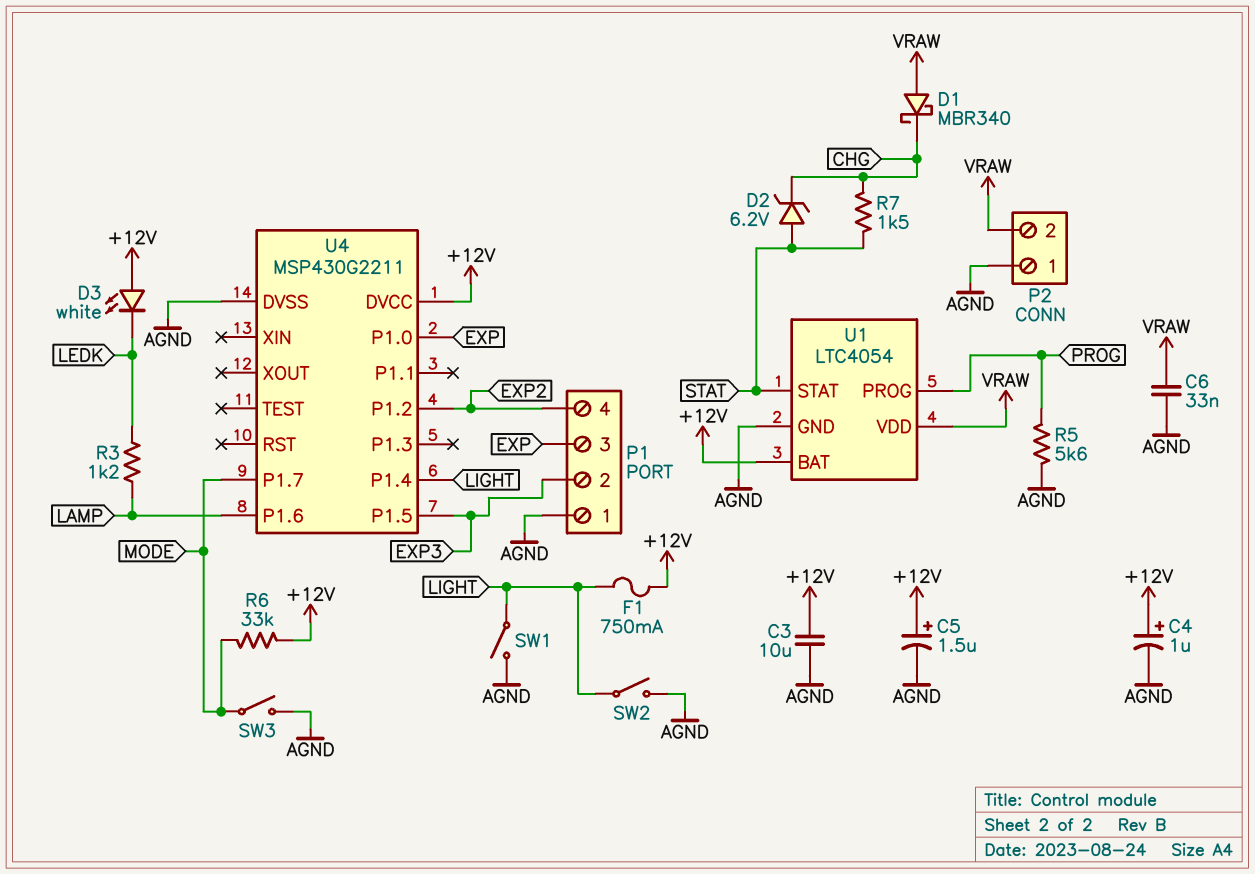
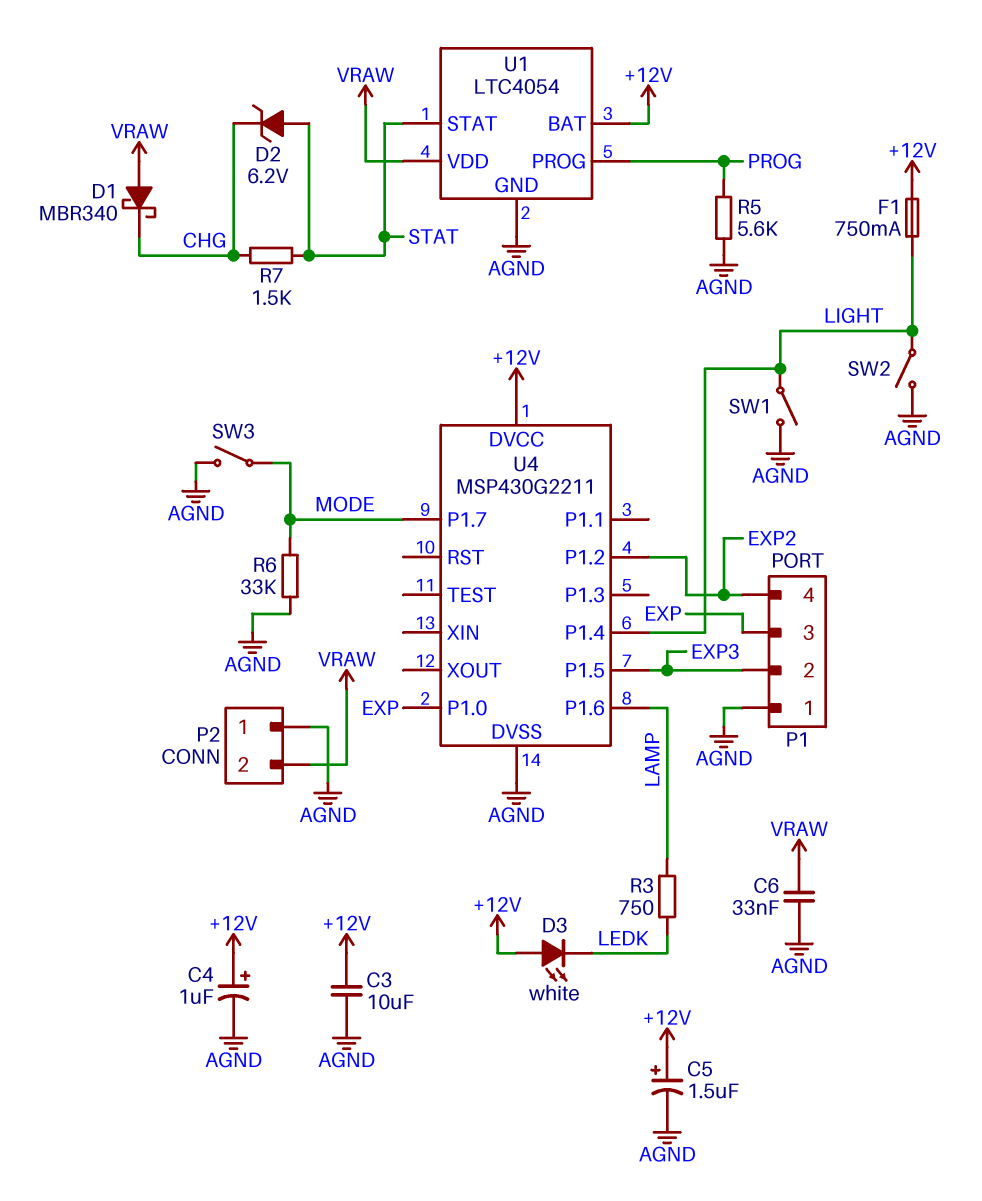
R3: 1.2k (LAMP, LEDK) -> 750 (LAMP, LEDK)
R6: 33k (+12V, MODE) -> 33k (AGND, MODE)

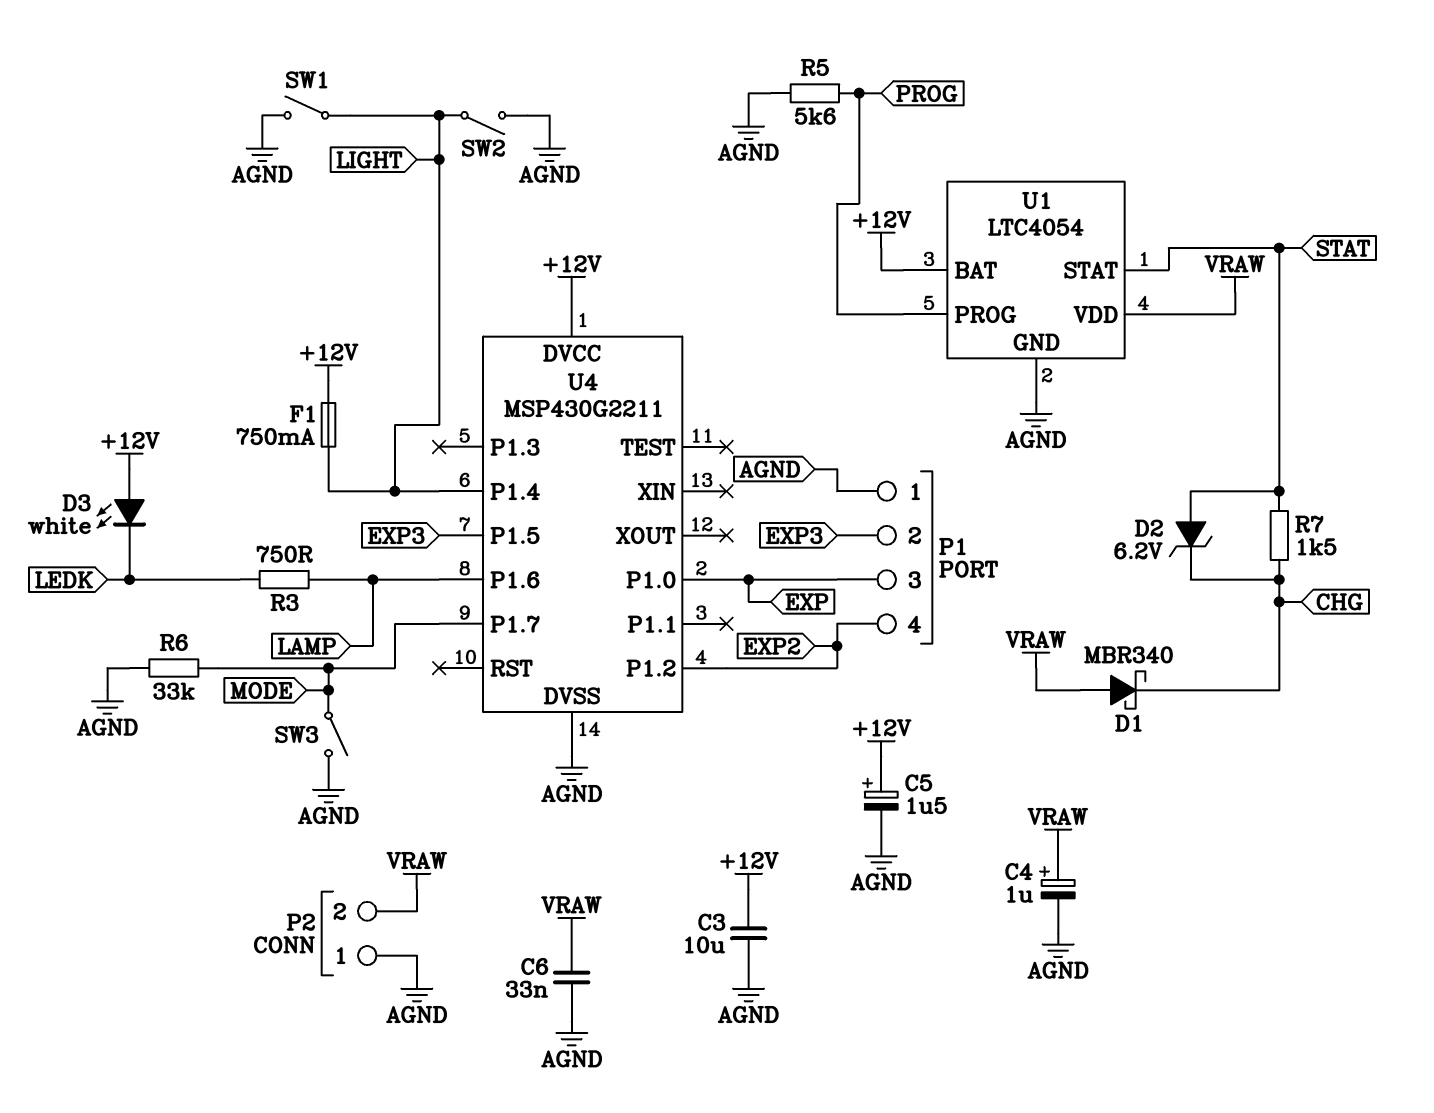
C4: 1uF (plus +12V, minus AGND) -> 1uF (plus VRAW, minus AGND)

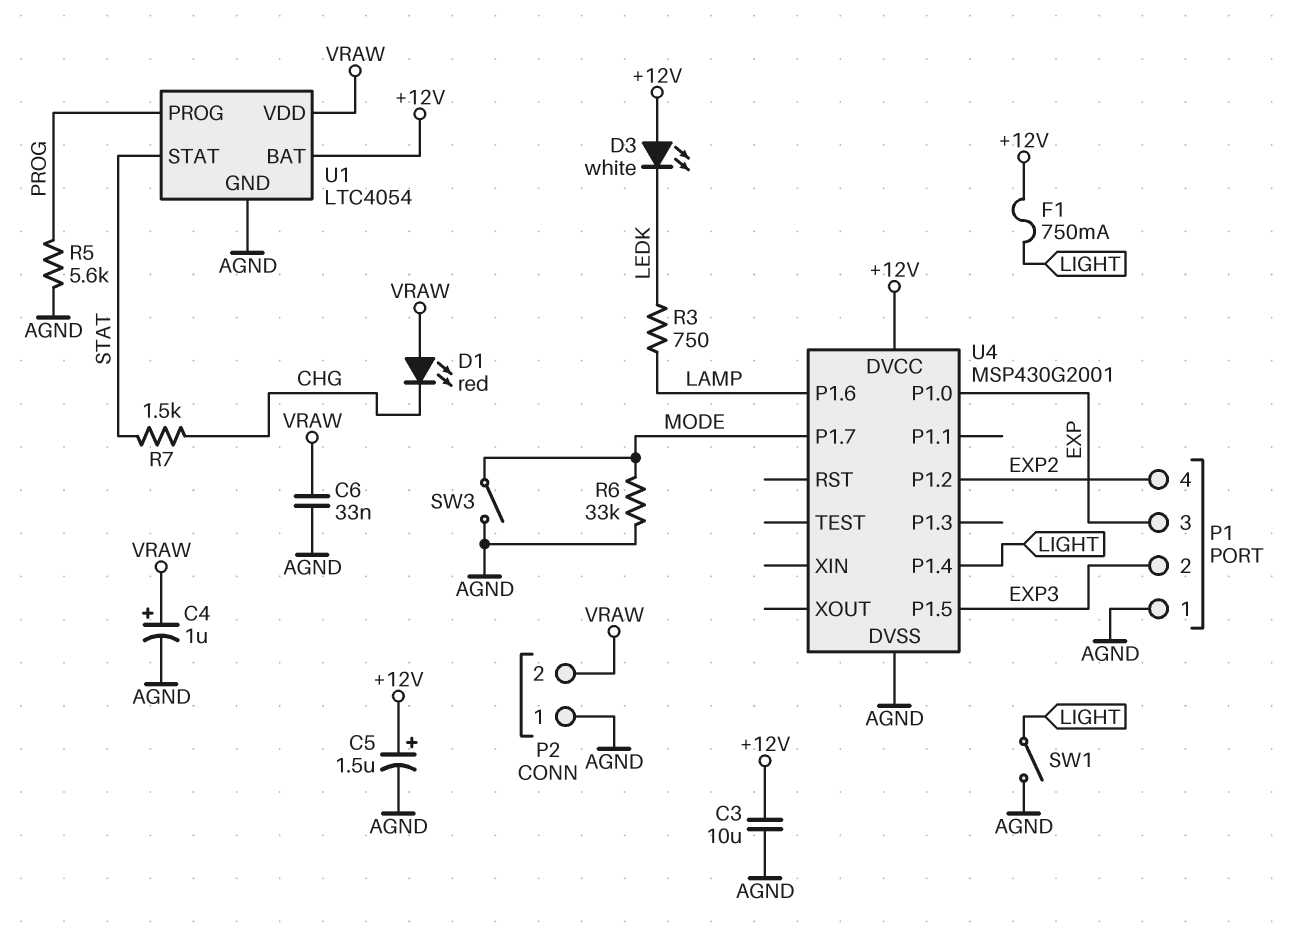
D1: schottky MBR340 (A VRAW, K CHG) -> LED red (A VRAW, K CHG)
D2: zener 6.2V (A STAT, K CHG) -> none
SW2: switch (AGND, LIGHT) -> none
U4: MSP430G2211 -> MSP430G2001

